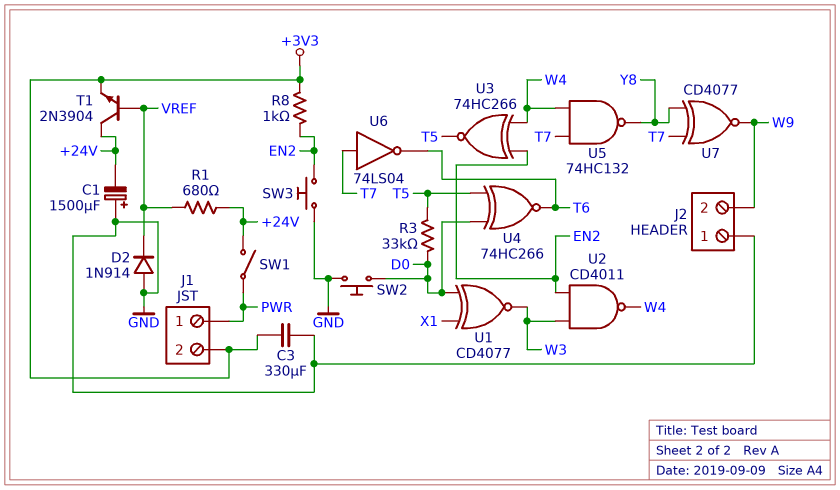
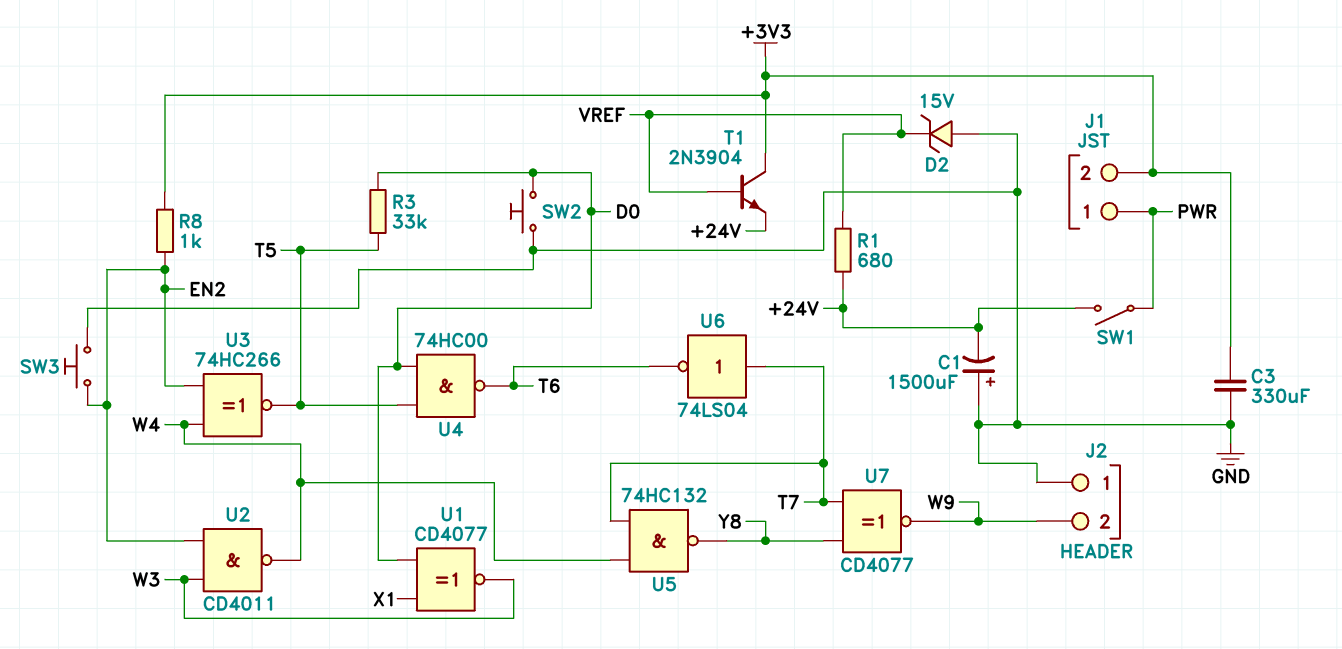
D2: diode 1N914 (A GND, K VREF) -> zener 15V (A GND, K VREF)
T1: NPN 2N3904 (B VREF, C +24V, E +3V3) -> NPN 2N3904 (B VREF, C +3V3, E +24V)
U4: XNOR 74HC266 (in D0, in T5, out T6) -> NAND 74HC00 (in D0, in T5, out T6)

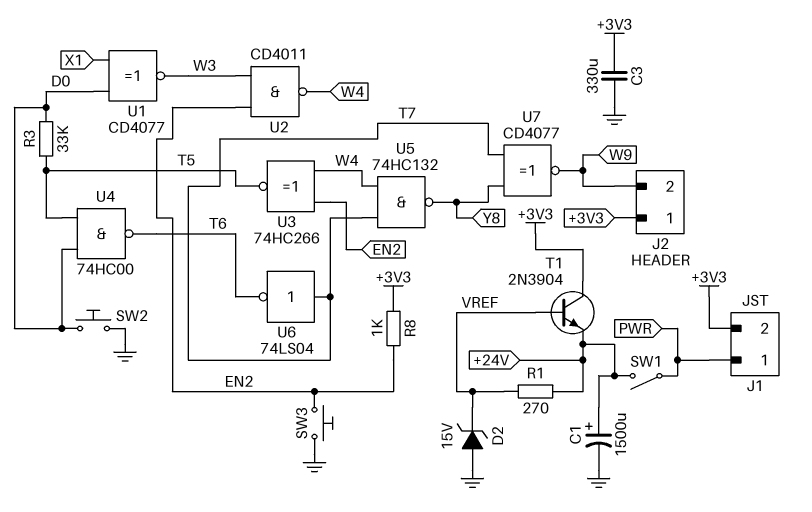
C1: 1500uF (plus GND, minus +24V) -> 1500uF (plus +24V, minus GND)
J2 pin 1: GND -> +3V3
R1: 680 (+24V, VREF) -> 270 (+24V, VREF)

